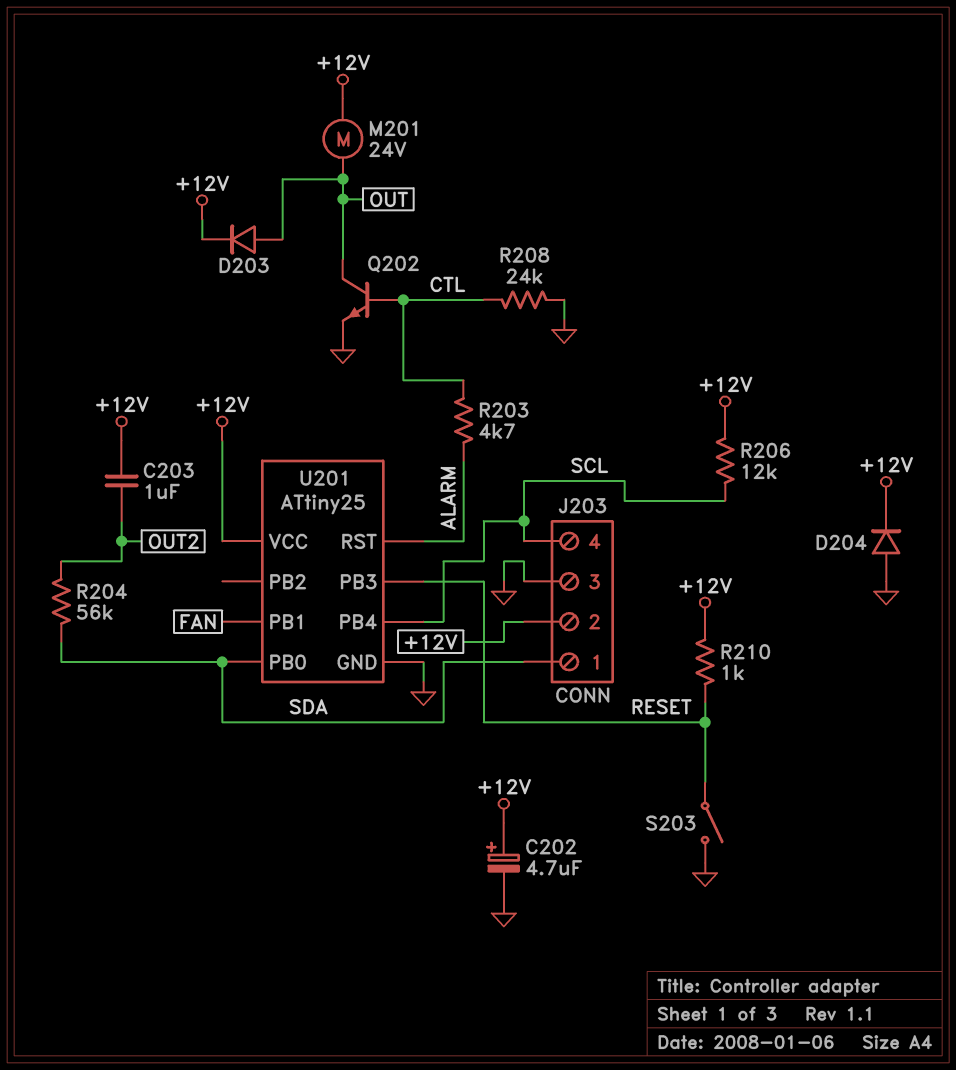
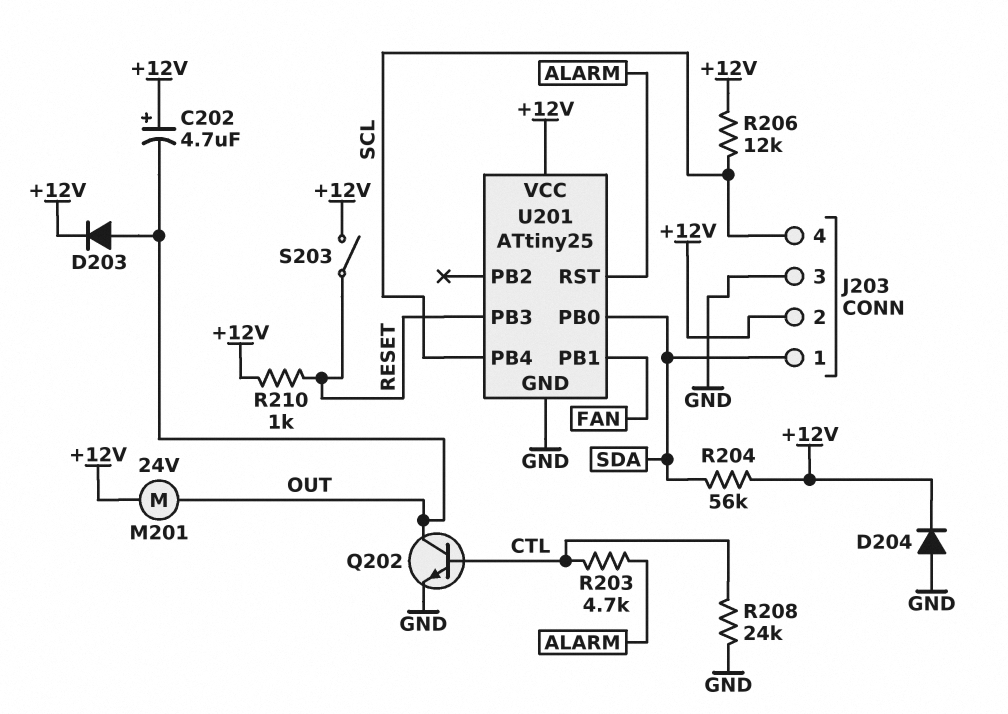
C202: 4.7uF (plus +12V, minus GND) -> 4.7uF (plus +12V, minus OUT)
C203: 1uF (+12V, OUT2) -> none
R204: 56k (OUT2, SDA) -> 56k (+12V, SDA)
S203: switch (GND, RESET) -> switch (+12V, RESET)

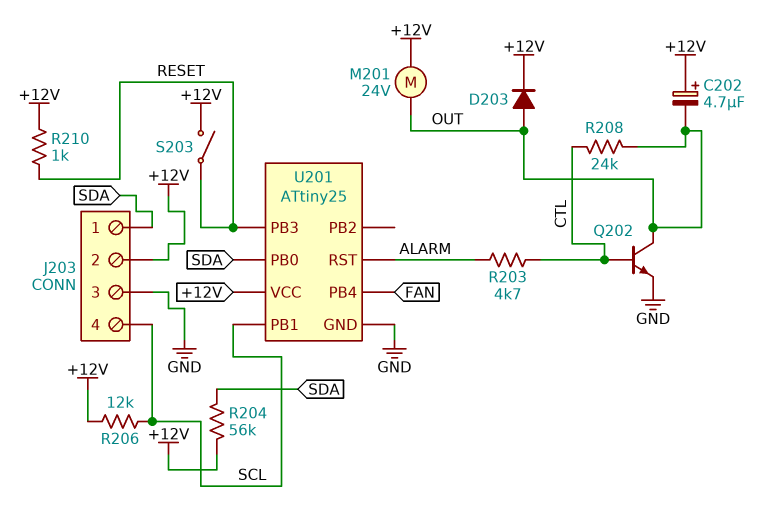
D204: diode (A GND, K +12V) -> none
R208: 24k (CTL, GND) -> 24k (CTL, OUT)
U201 pin PB1: FAN -> SCL
U201 pin PB4: SCL -> FAN

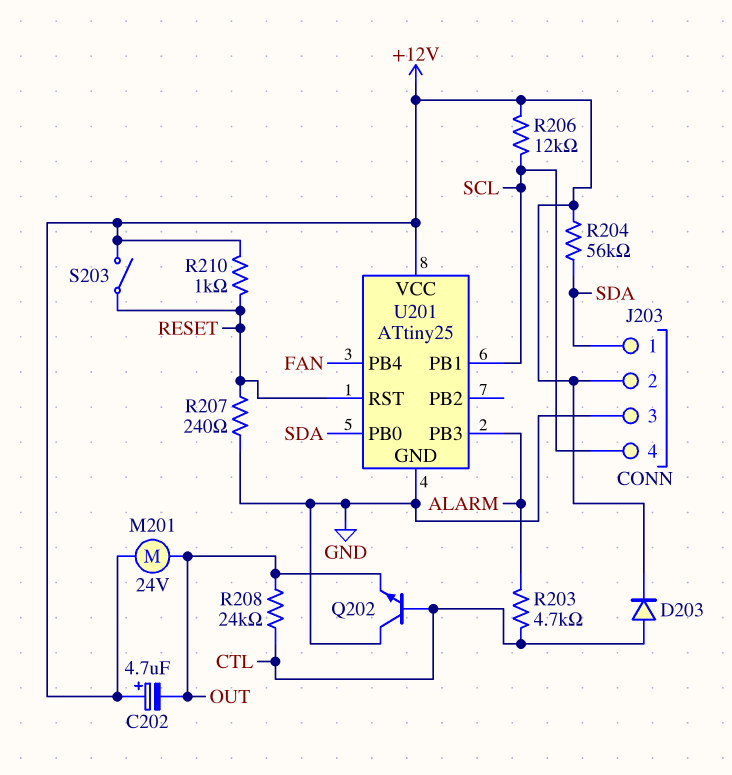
D203: diode (A OUT, K +12V) -> diode (A CTL, K +12V)
Q202: NPN (B CTL, C OUT, E GND) -> NPN (B CTL, C GND, E OUT)
R207: none -> 240 (GND, RESET)
U201 pin PB3: RESET -> ALARM
U201 pin RST: ALARM -> RESET

